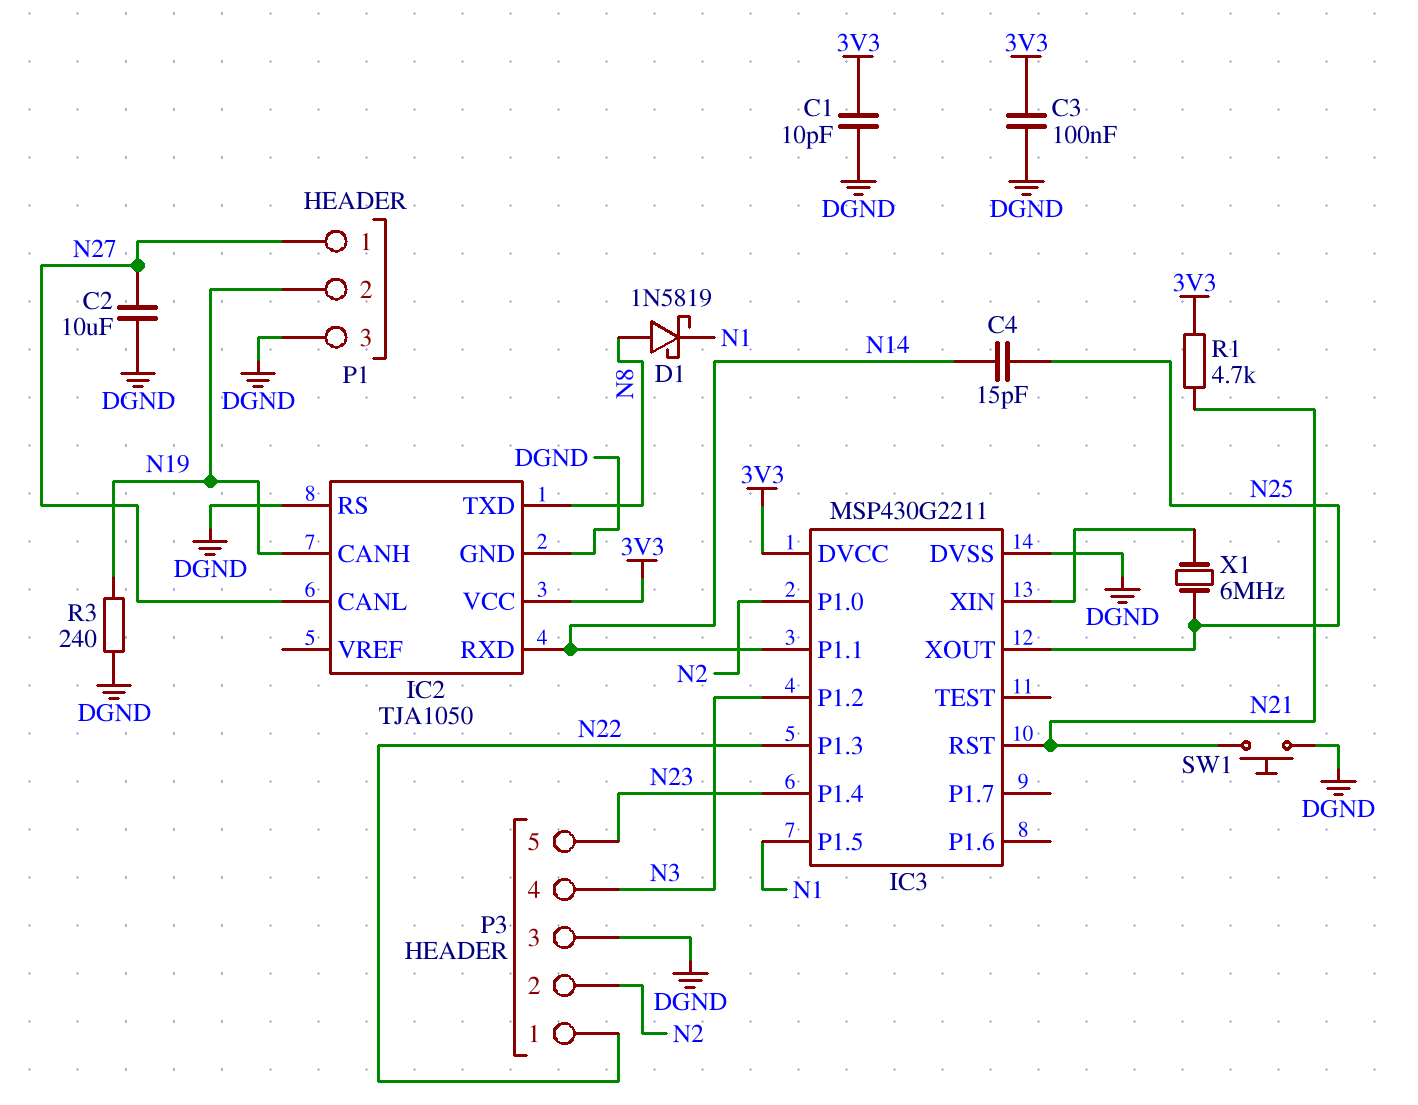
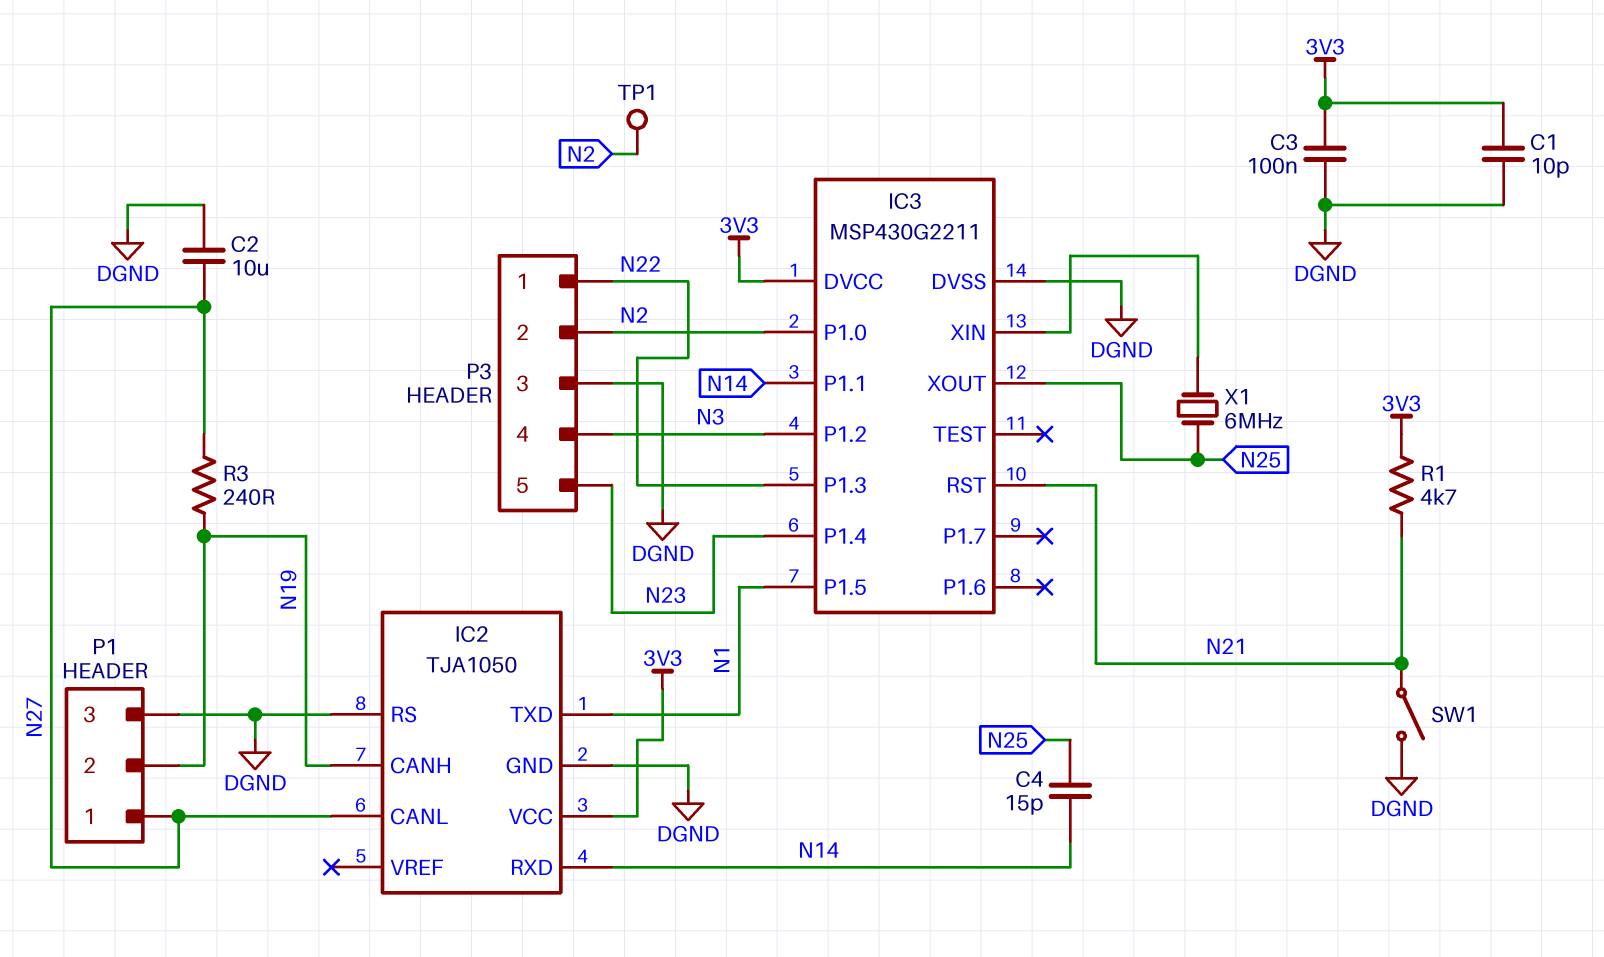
D1: schottky 1N5819 (A N8, K N1) -> none
IC2 pin TXD: N8 -> N1
R3: 240 (DGND, N19) -> 240 (N19, N27)
SW1: button (DGND, N21) -> switch (DGND, N21)
TP1: none -> test point (N2)

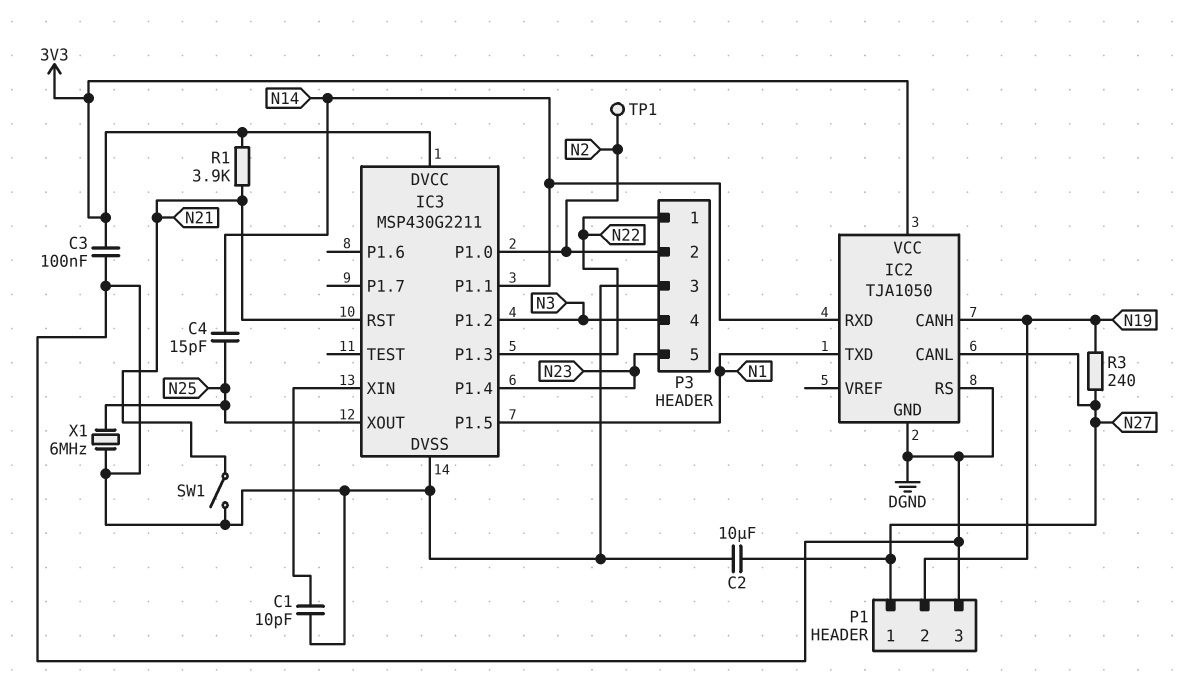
C1: 10pF (3V3, DGND) -> 10pF (DGND, IC3/XIN)
R1: 4.7k (3V3, N21) -> 3.9k (3V3, N21)
X1: 6MHz (IC3/XIN, N25) -> 6MHz (DGND, N25)

